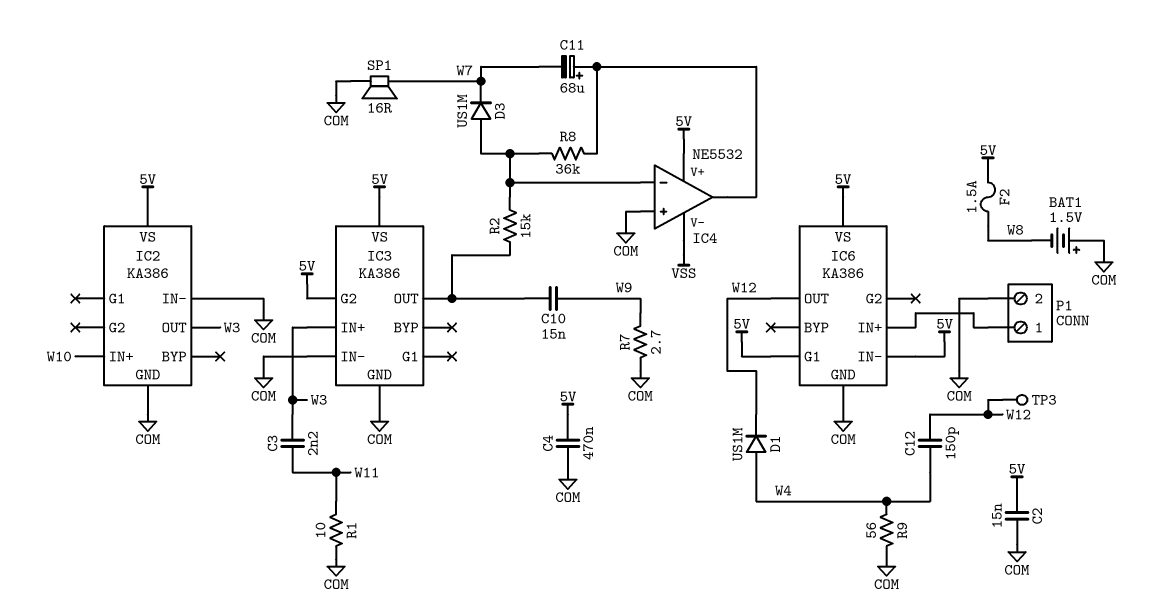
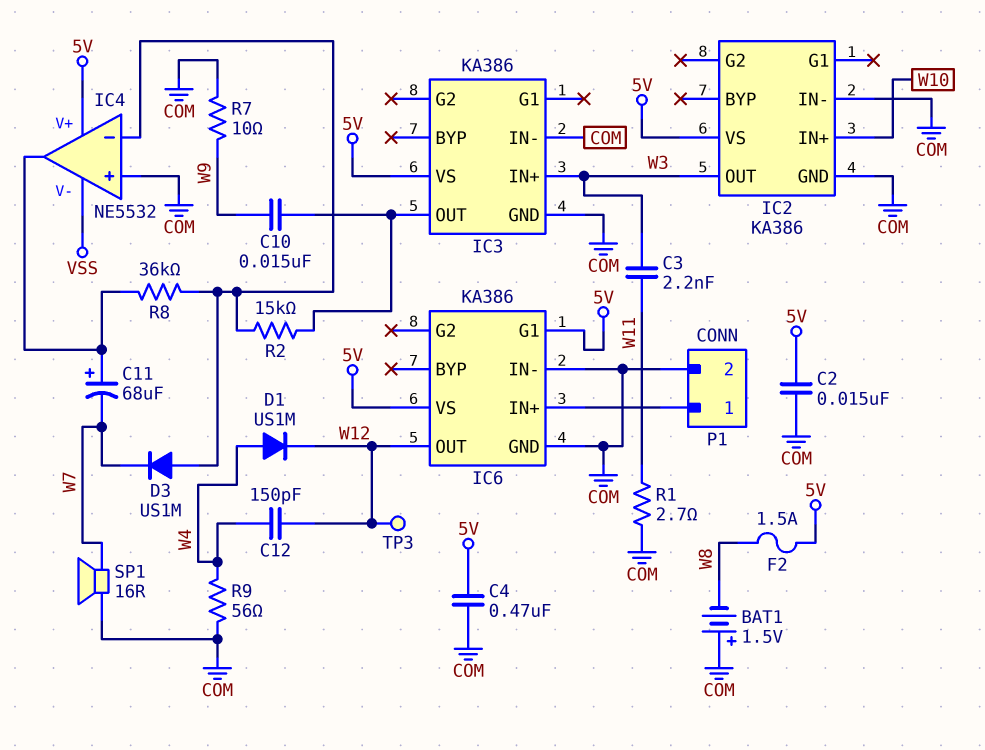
IC3 pin G2: 5V -> none
IC6 pin IN-: 5V -> COM
R1: 10 (COM, W11) -> 2.7 (COM, W11)
R7: 2.7 (COM, W9) -> 10 (COM, W9)

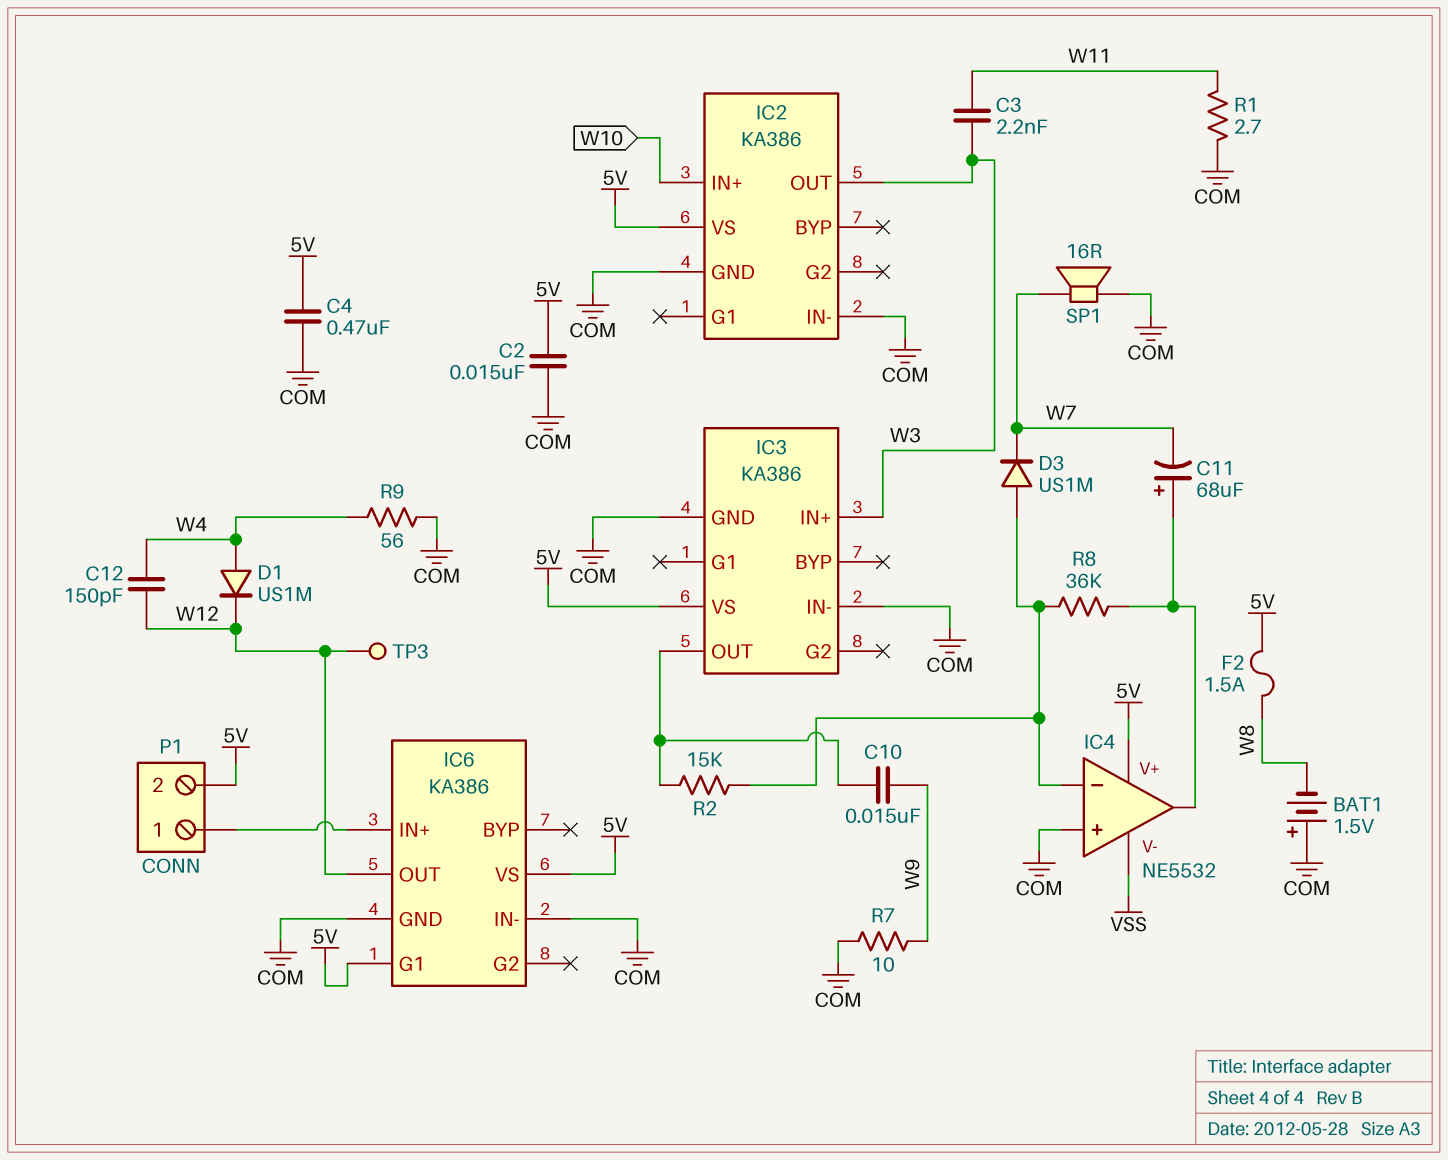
P1 pin 2: COM -> 5V

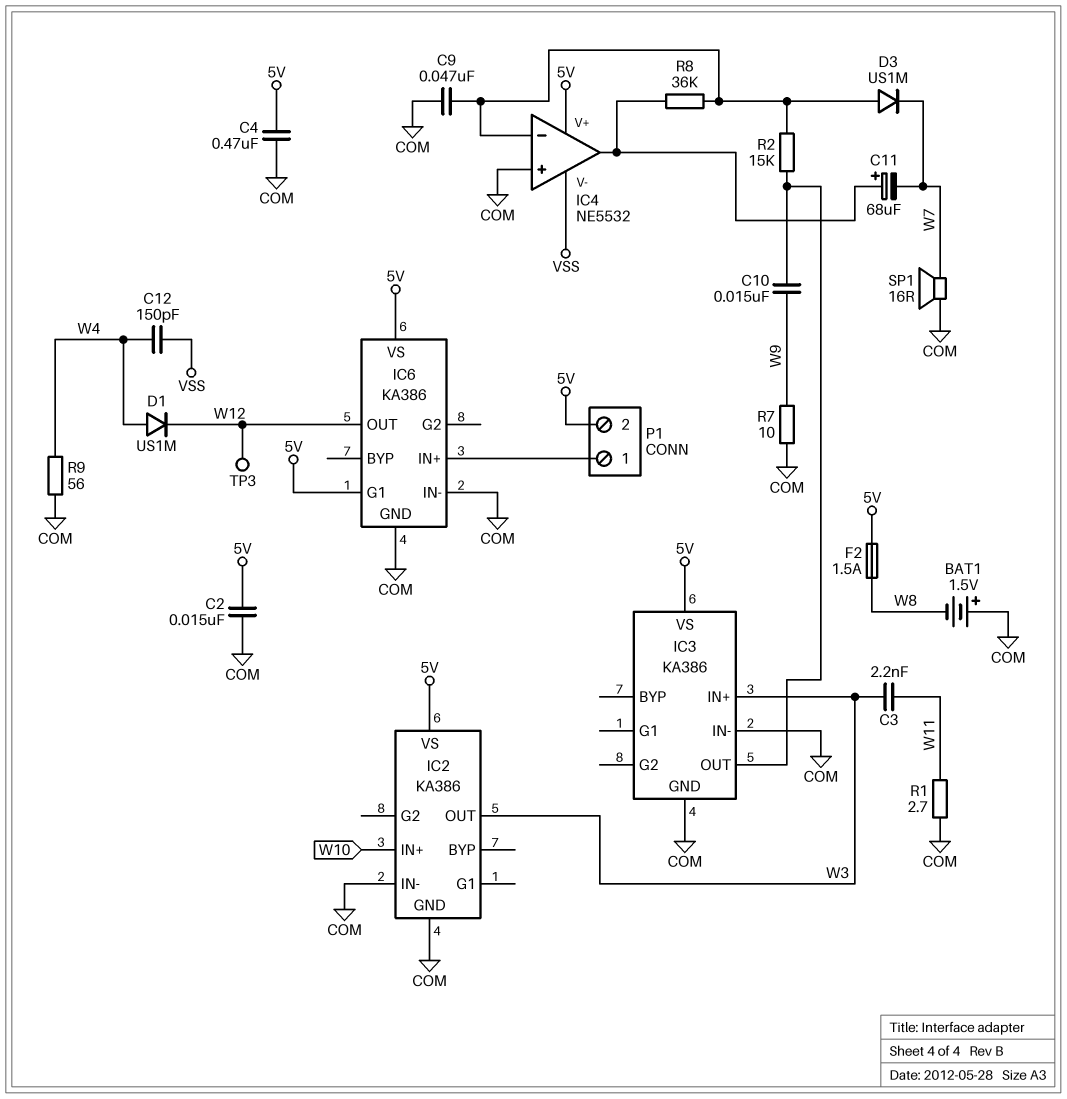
C9: none -> 47nF (COM, IC4/in-)
C12: 150pF (W4, W12) -> 150pF (VSS, W4)

